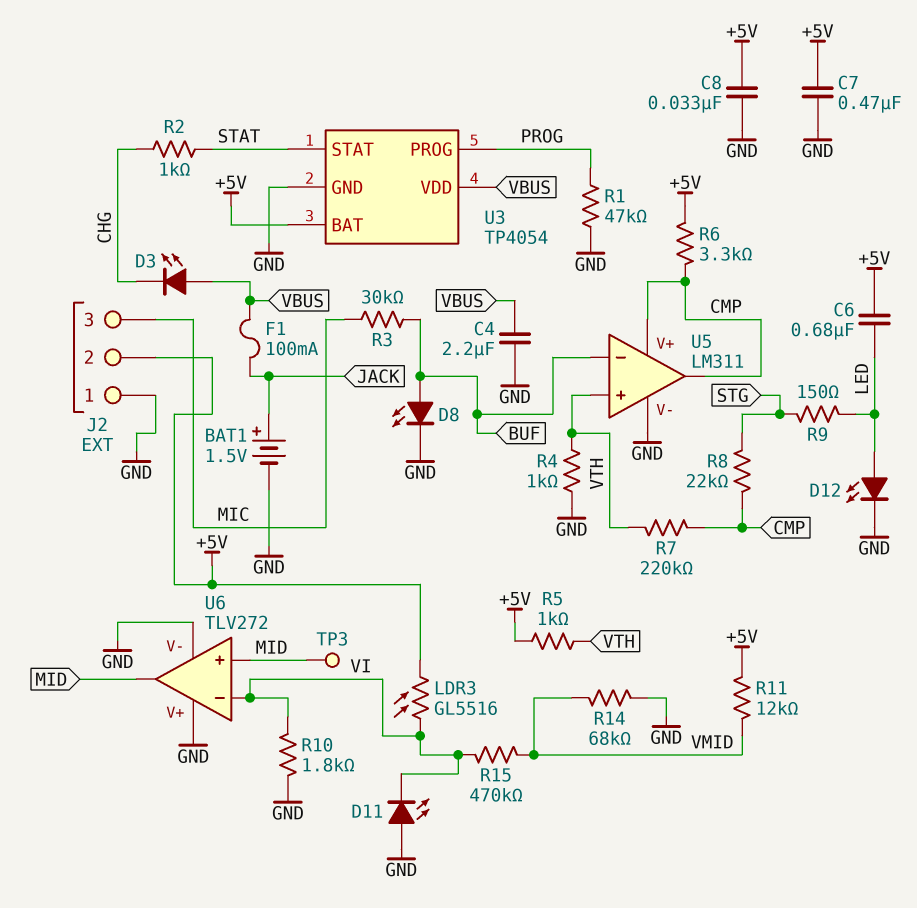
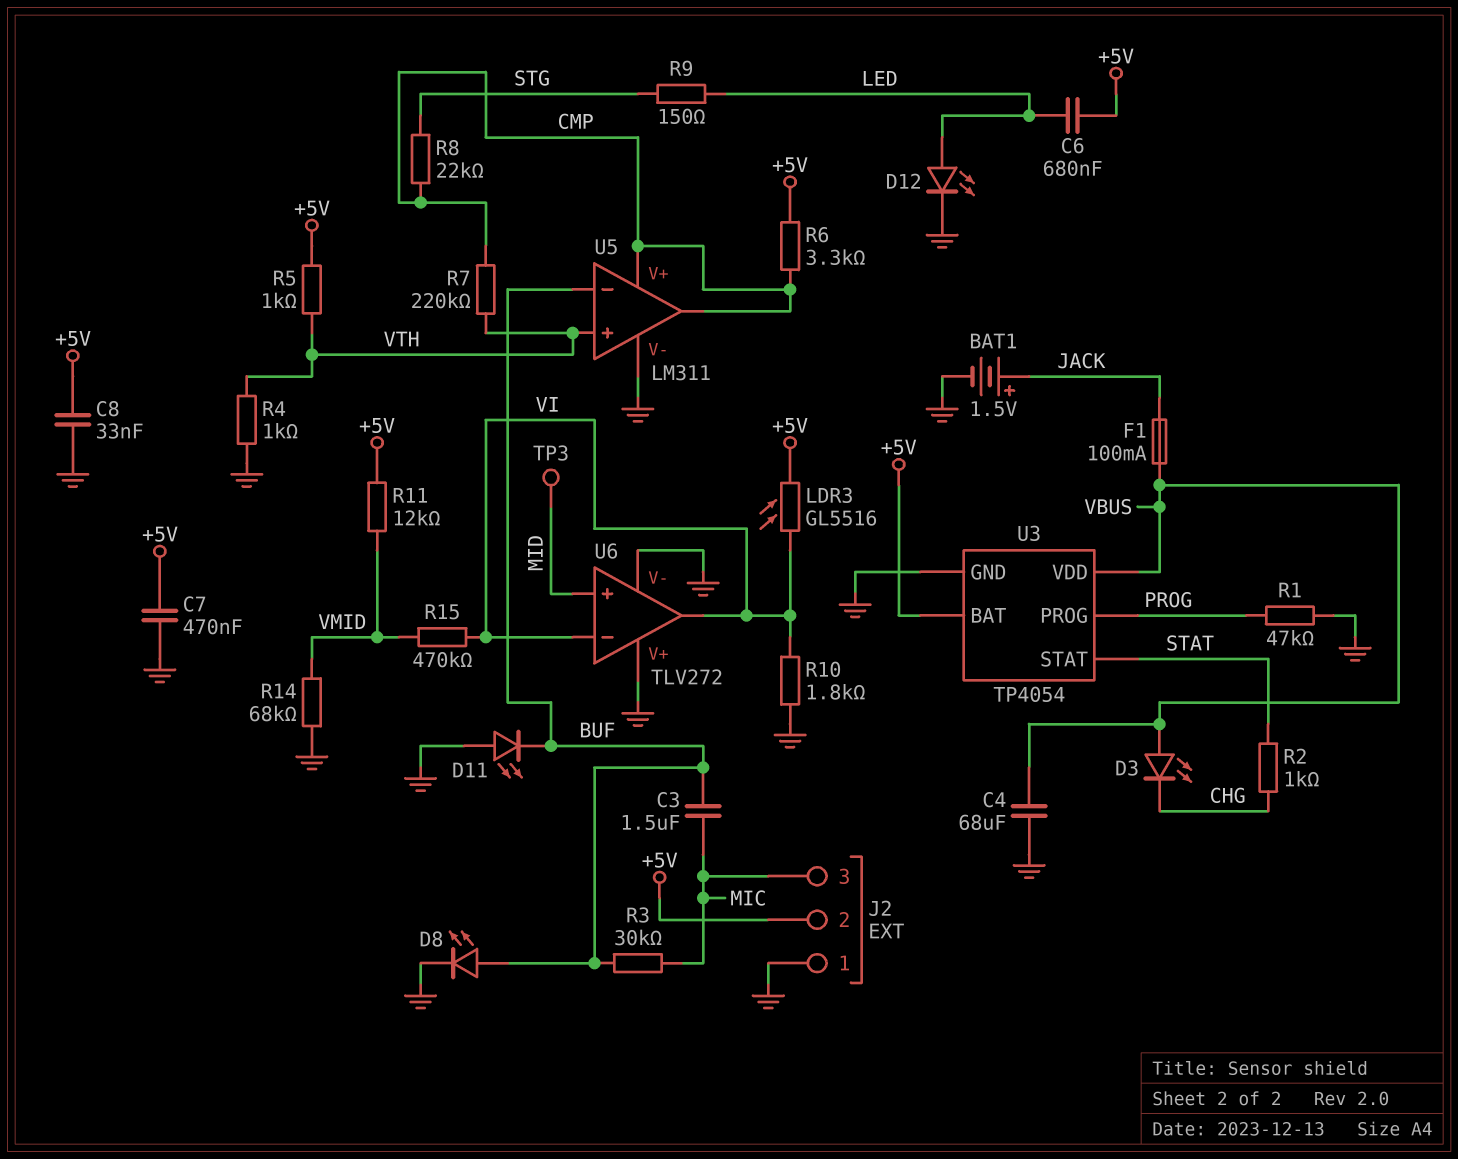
C3: none -> 1.5uF (BUF, MIC)
C4: 2.2uF (GND, VBUS) -> 68uF (GND, VBUS)
D11: LED (A GND, K VI) -> LED (A GND, K BUF)
U6 pin out: MID -> VI

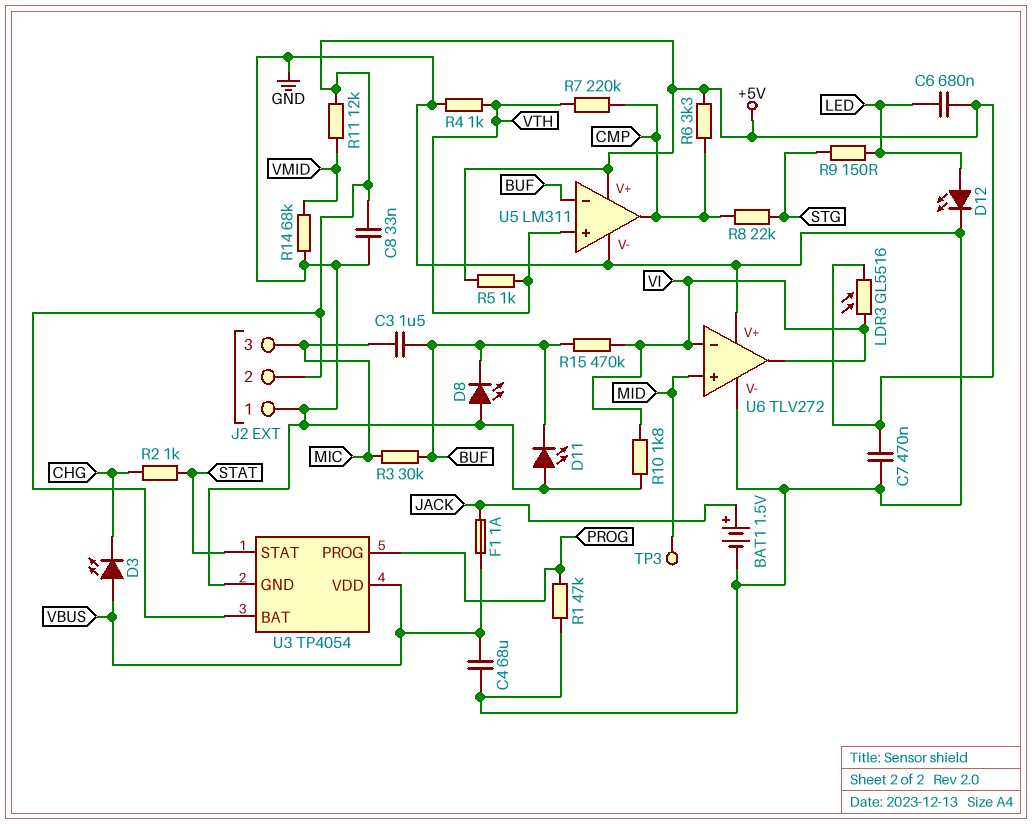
D8: LED (A BUF, K GND) -> LED (A GND, K BUF)
F1: 100mA (JACK, VBUS) -> 1A (JACK, VBUS)
R15: 470k (VI, VMID) -> 470k (BUF, VI)
U5 pin V+: CMP -> +5V

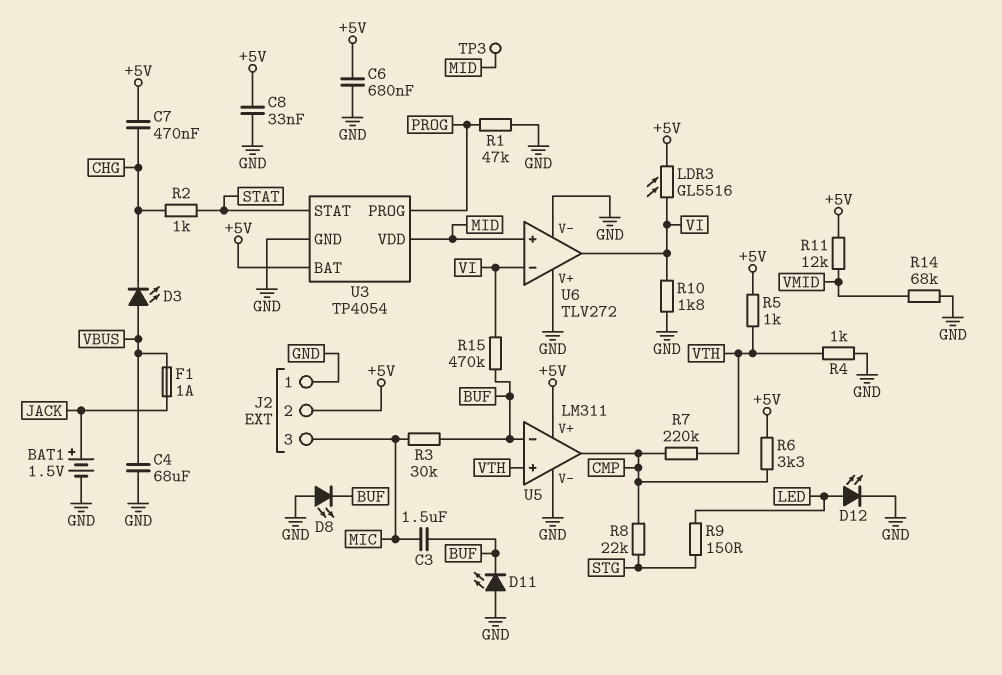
C6: 680nF (+5V, LED) -> 680nF (+5V, GND)
C7: 470nF (+5V, GND) -> 470nF (+5V, CHG)
U3 pin VDD: VBUS -> MID

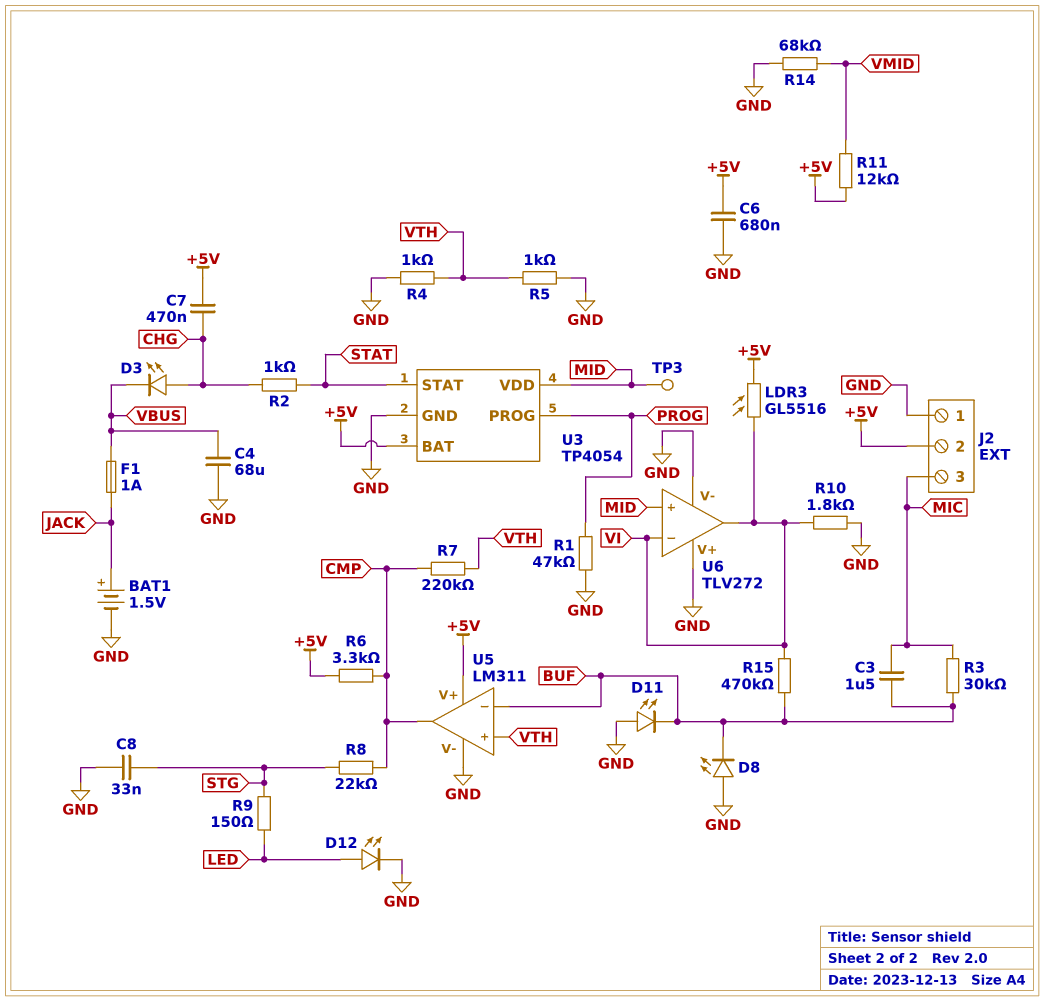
C8: 33nF (+5V, GND) -> 33nF (GND, STG)
D3: LED (A VBUS, K CHG) -> LED (A CHG, K VBUS)
R5: 1k (+5V, VTH) -> 1k (GND, VTH)

